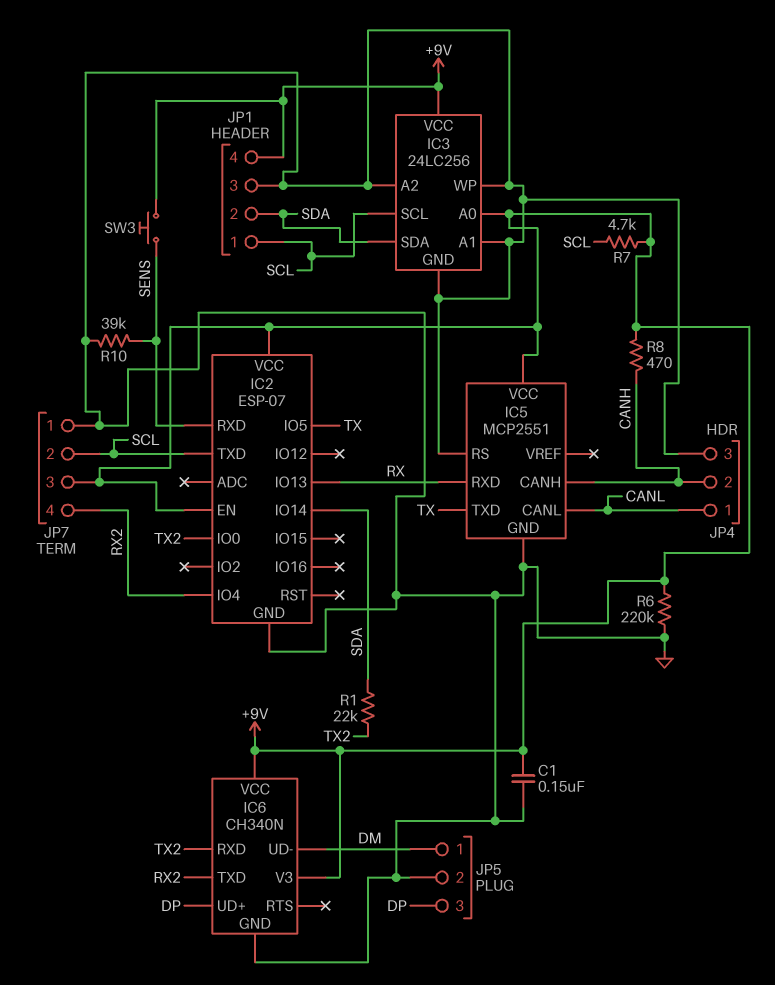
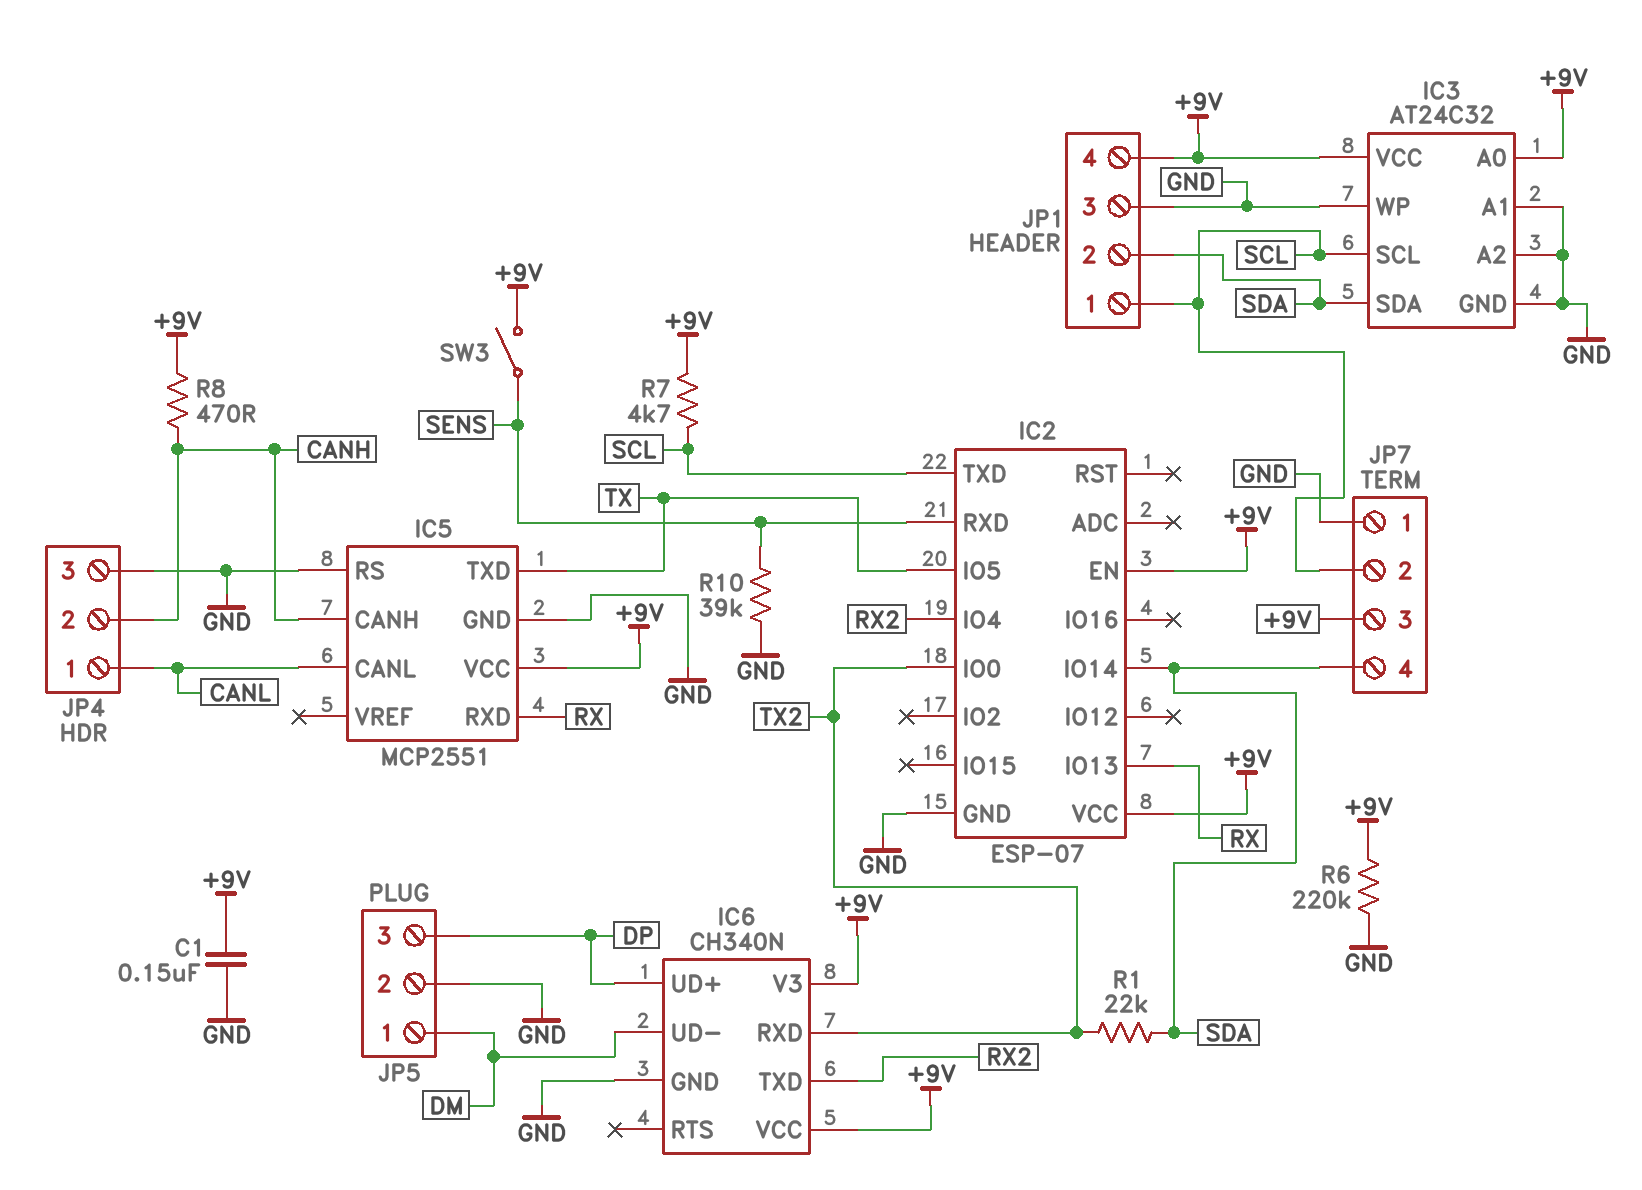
IC3: 24LC256 -> AT24C32
JP7 pin 4: RX2 -> SDA
SW3: button (+9V, SENS) -> switch (+9V, SENS)

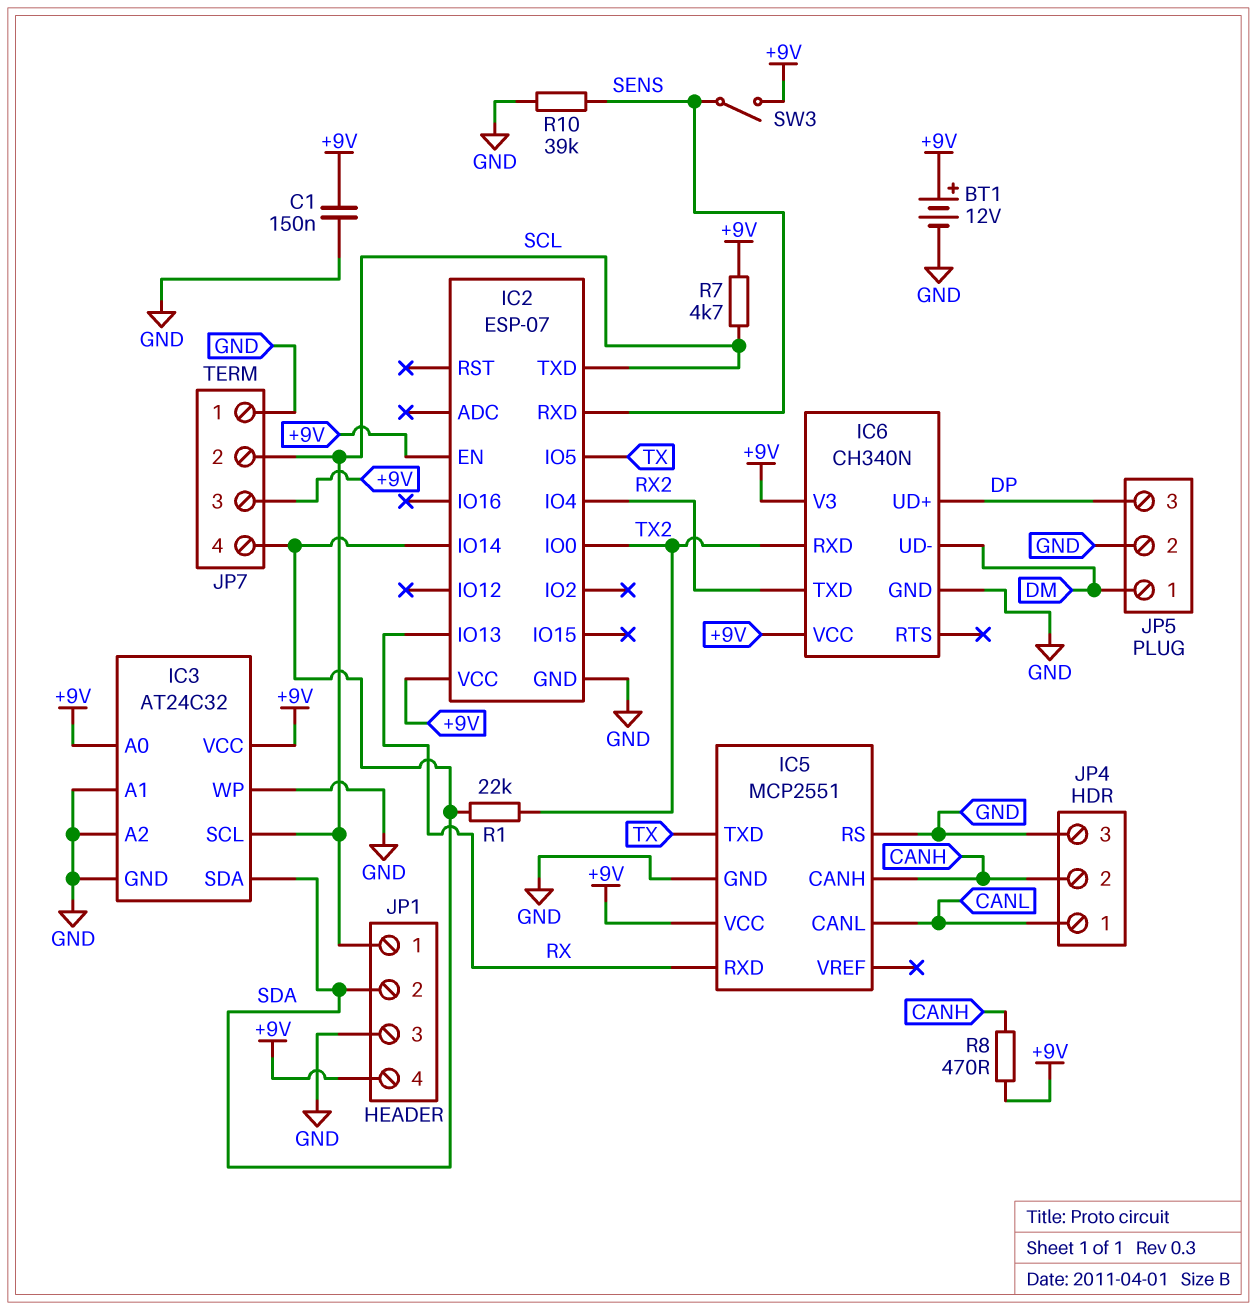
BT1: none -> 12V (plus +9V, minus GND)
R6: 220k (+9V, GND) -> none

